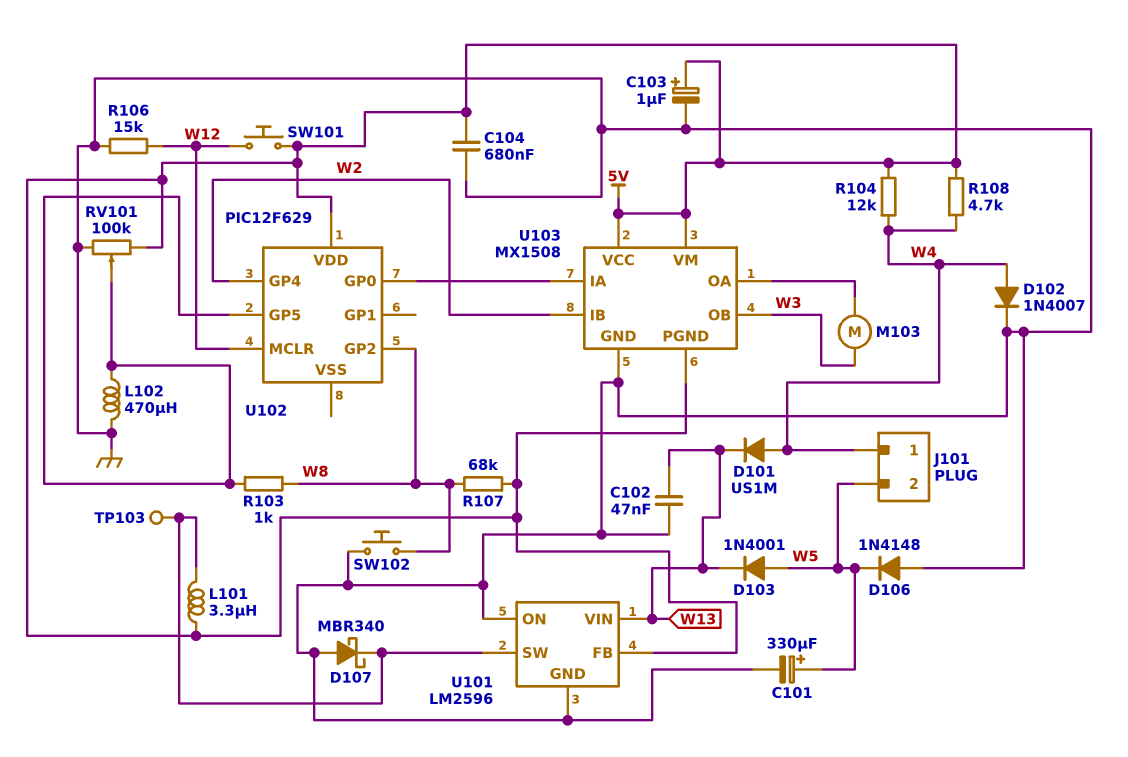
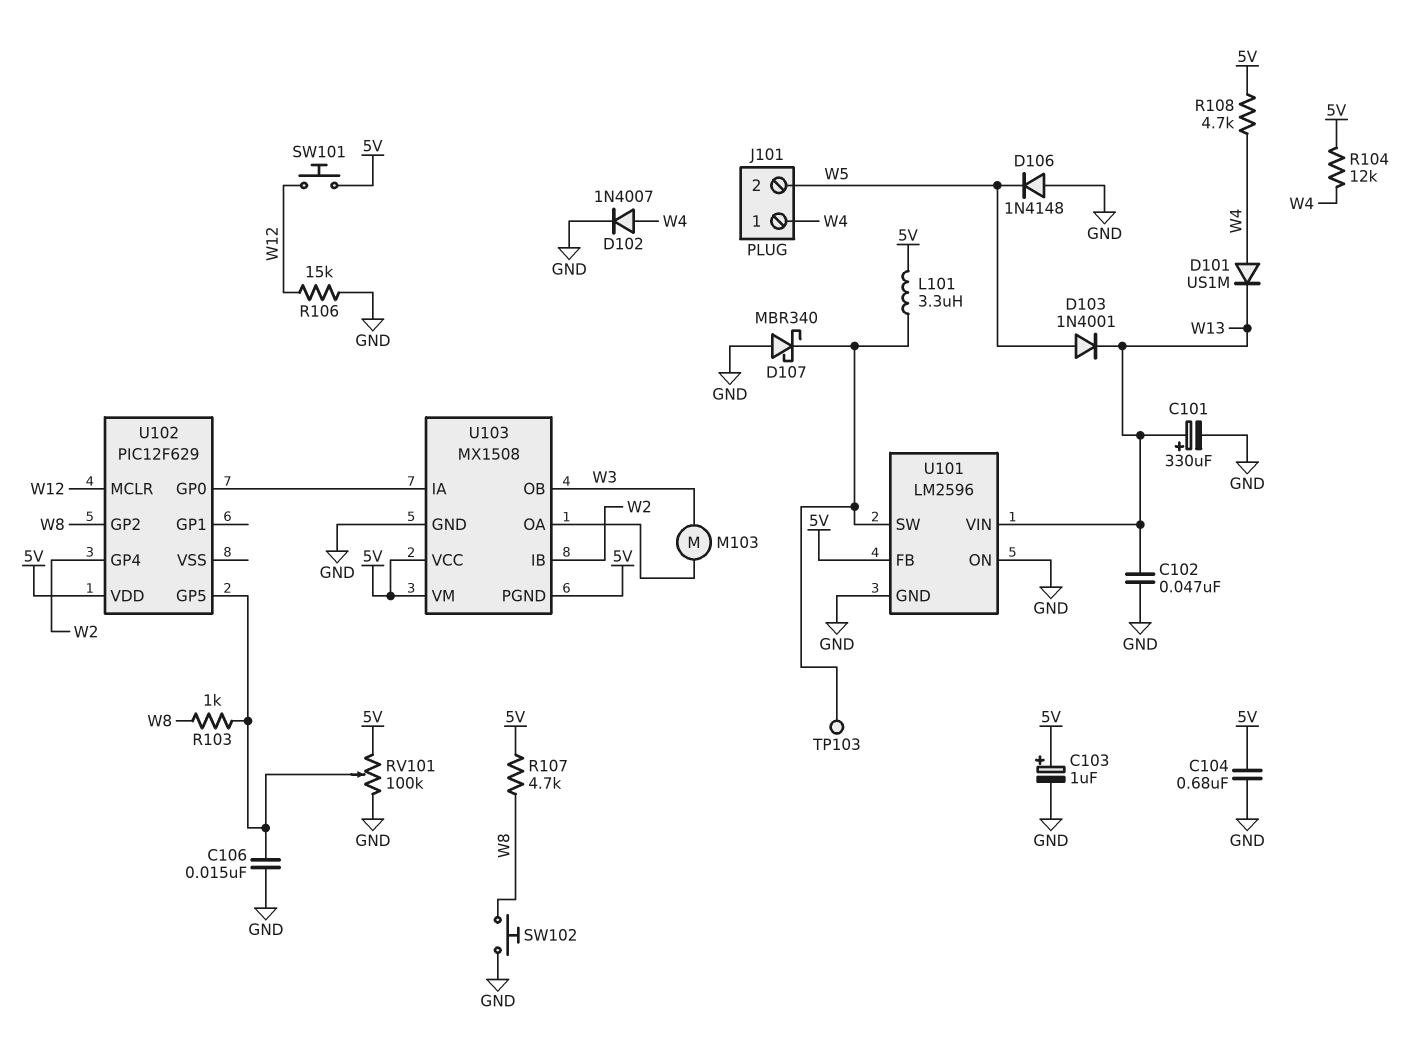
C101: 330uF (plus W5, minus GND) -> 330uF (plus W13, minus GND)
C106: none -> 15nF (GND, U102/GP5)
L102: 470uH (GND, U102/GP5) -> none
R107: 68k (5V, W8) -> 4.7k (5V, W8)

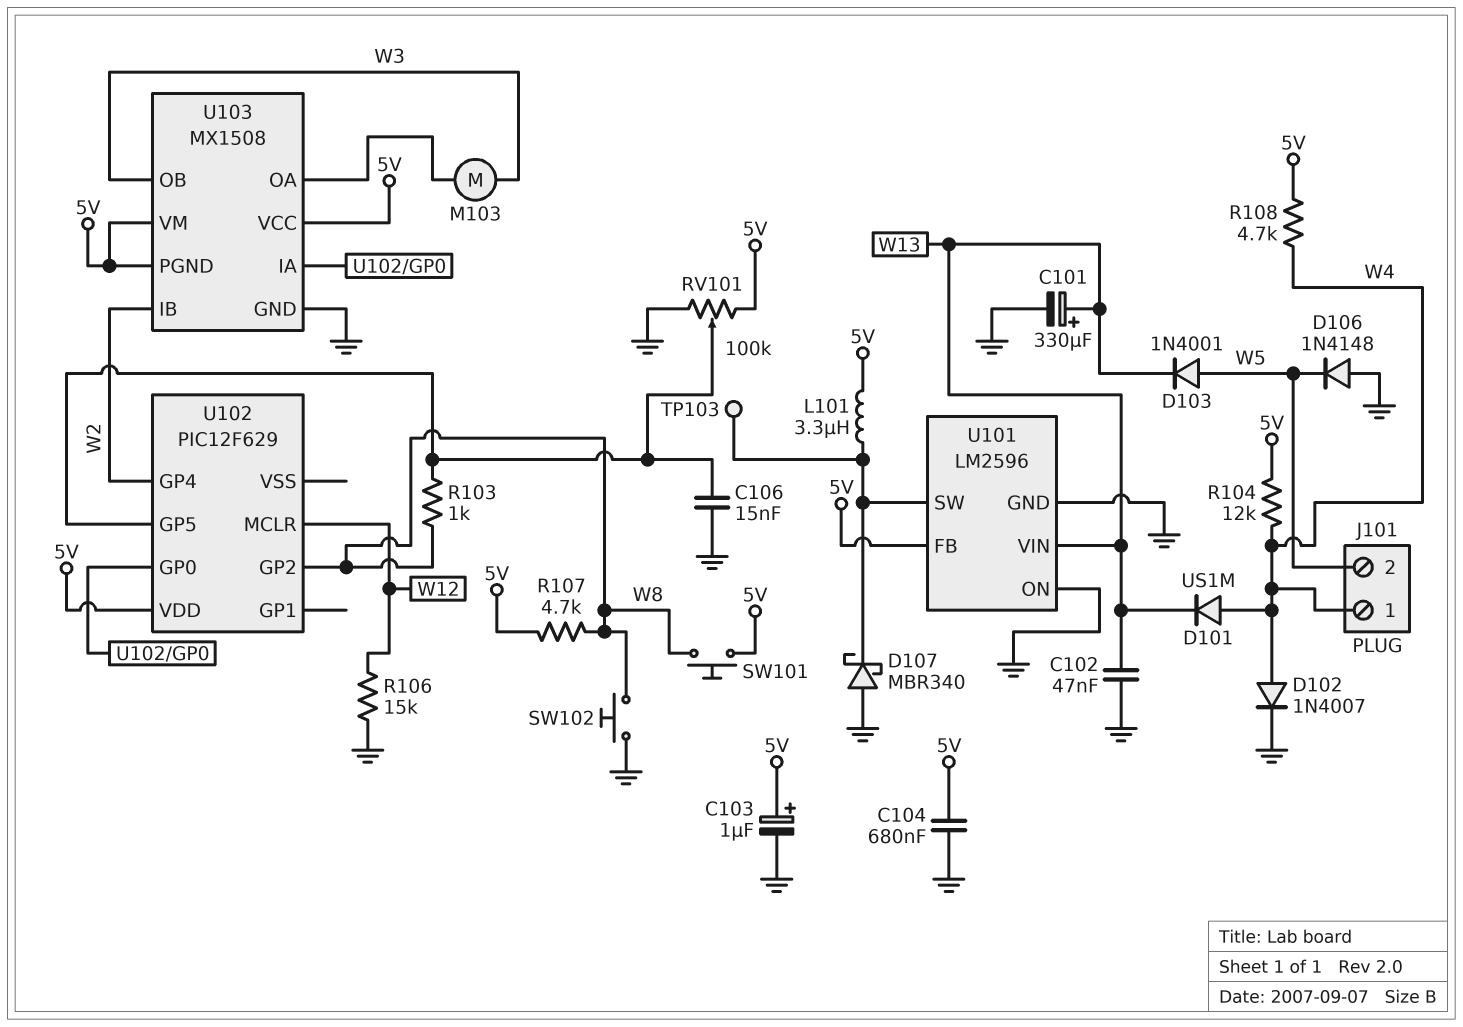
SW101: button (5V, W12) -> button (5V, W8)

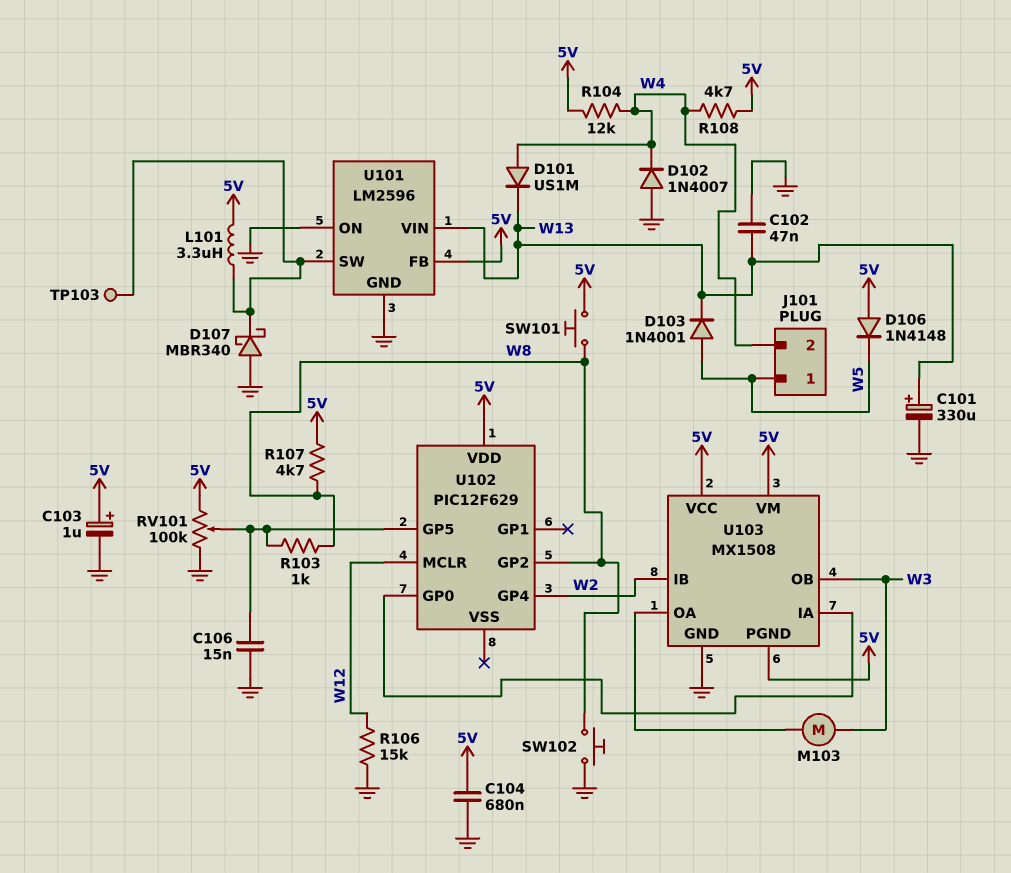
D102: diode 1N4007 (A W4, K GND) -> diode 1N4007 (A GND, K W4)
D106: diode 1N4148 (A GND, K W5) -> diode 1N4148 (A 5V, K W5)
J101 pin 1: W4 -> W5
J101 pin 2: W5 -> W4

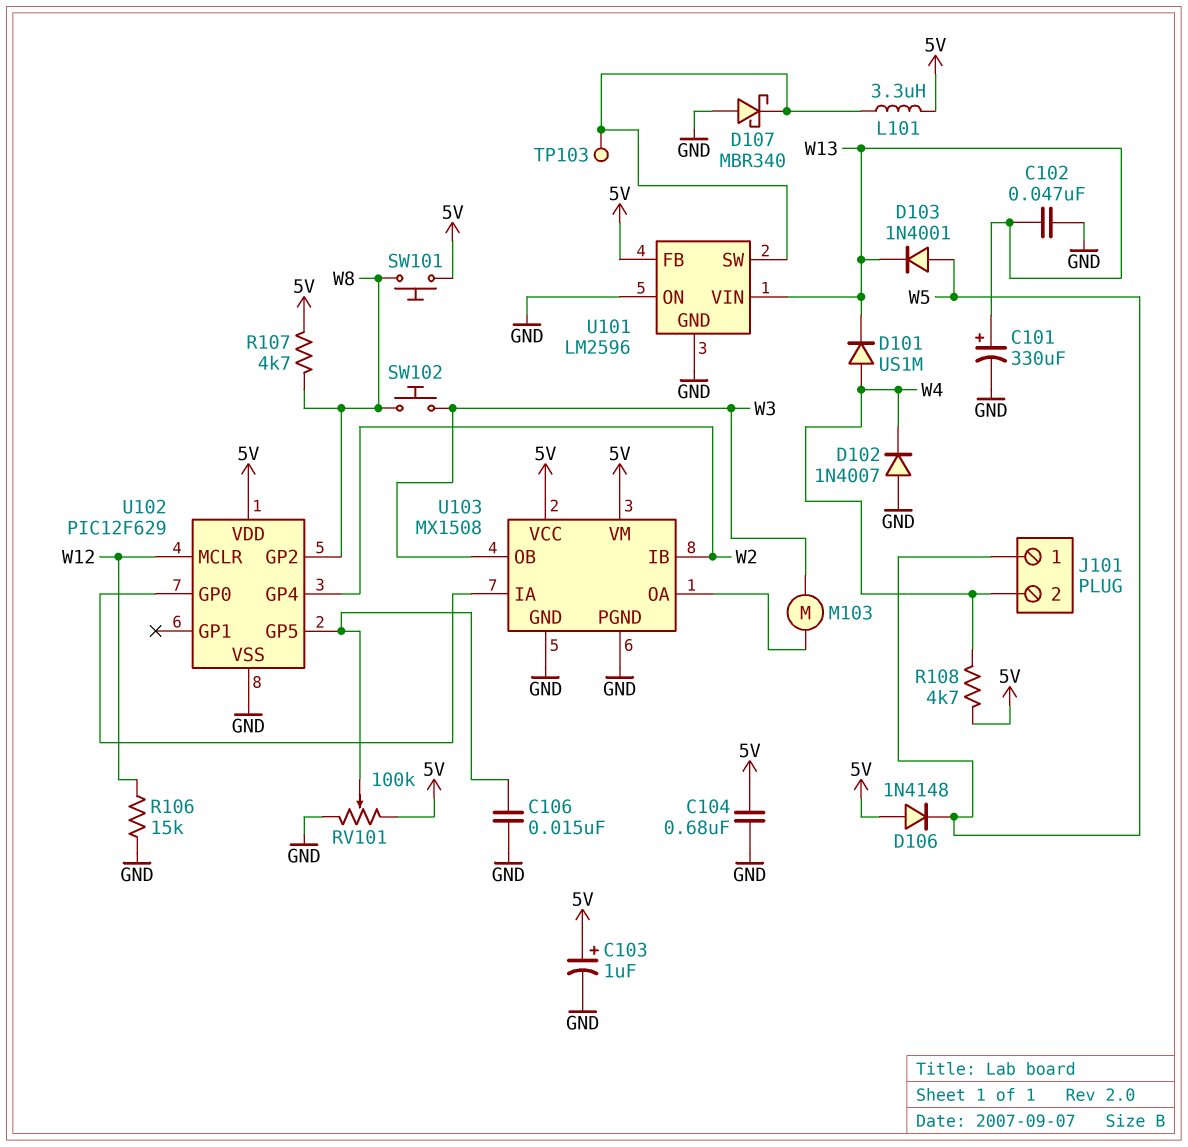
R103: 1k (U102/GP5, W8) -> none
R104: 12k (5V, W4) -> none
SW102: button (GND, W8) -> button (W3, W8)
U102 pin VSS: none -> GND
U103 pin PGND: 5V -> GND

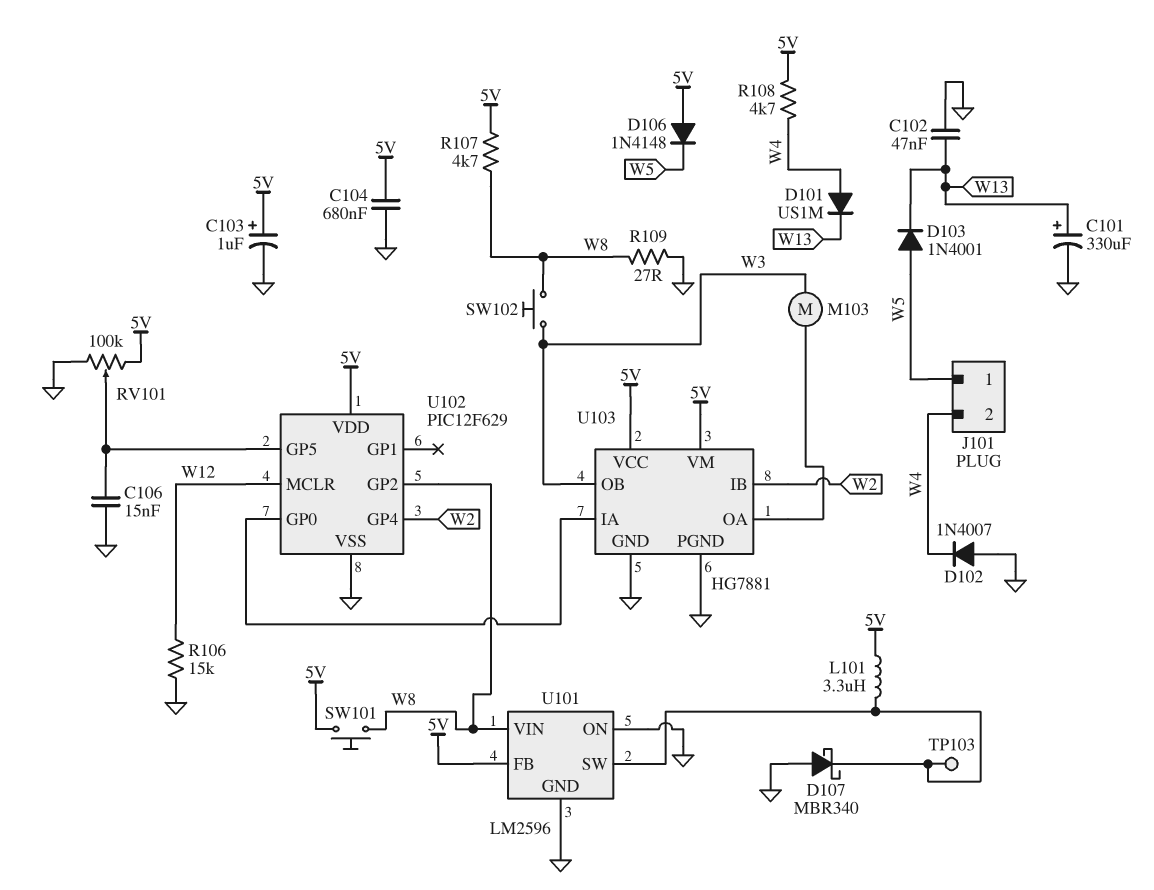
R109: none -> 27 (GND, W8)
U101 pin VIN: W13 -> W8
U103: MX1508 -> HG7881

